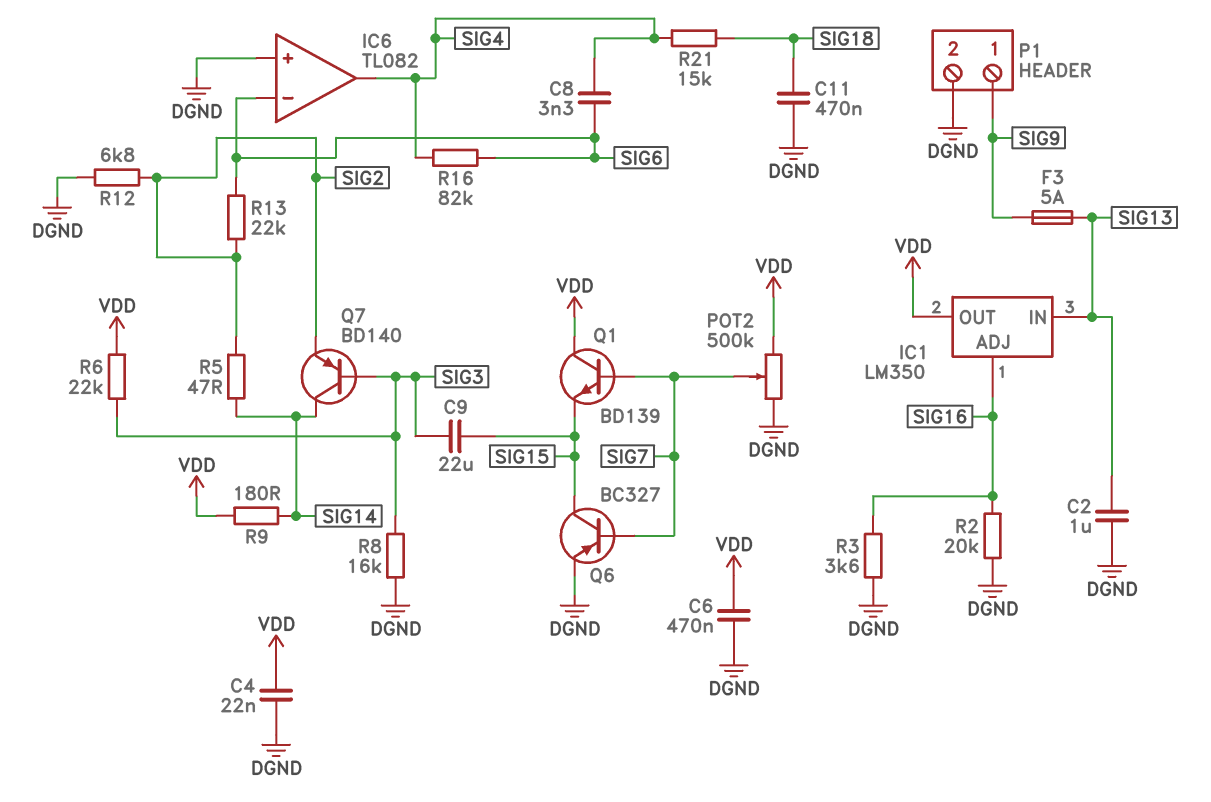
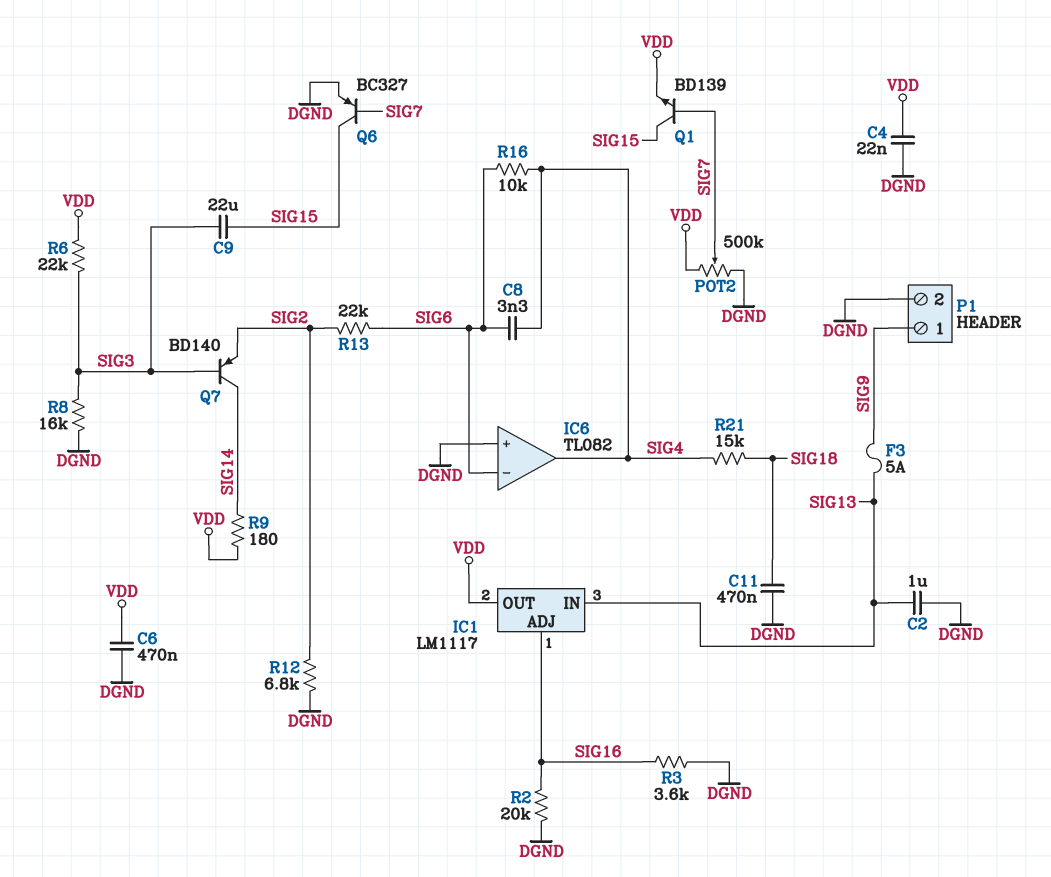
IC1: LM350 -> LM1117
Q1: NPN BD139 (B SIG7, C VDD, E SIG15) -> NPN BD139 (B SIG7, C SIG15, E VDD)
R5: 47 (SIG2, SIG14) -> none
R16: 82k (SIG4, SIG6) -> 10k (SIG4, SIG6)

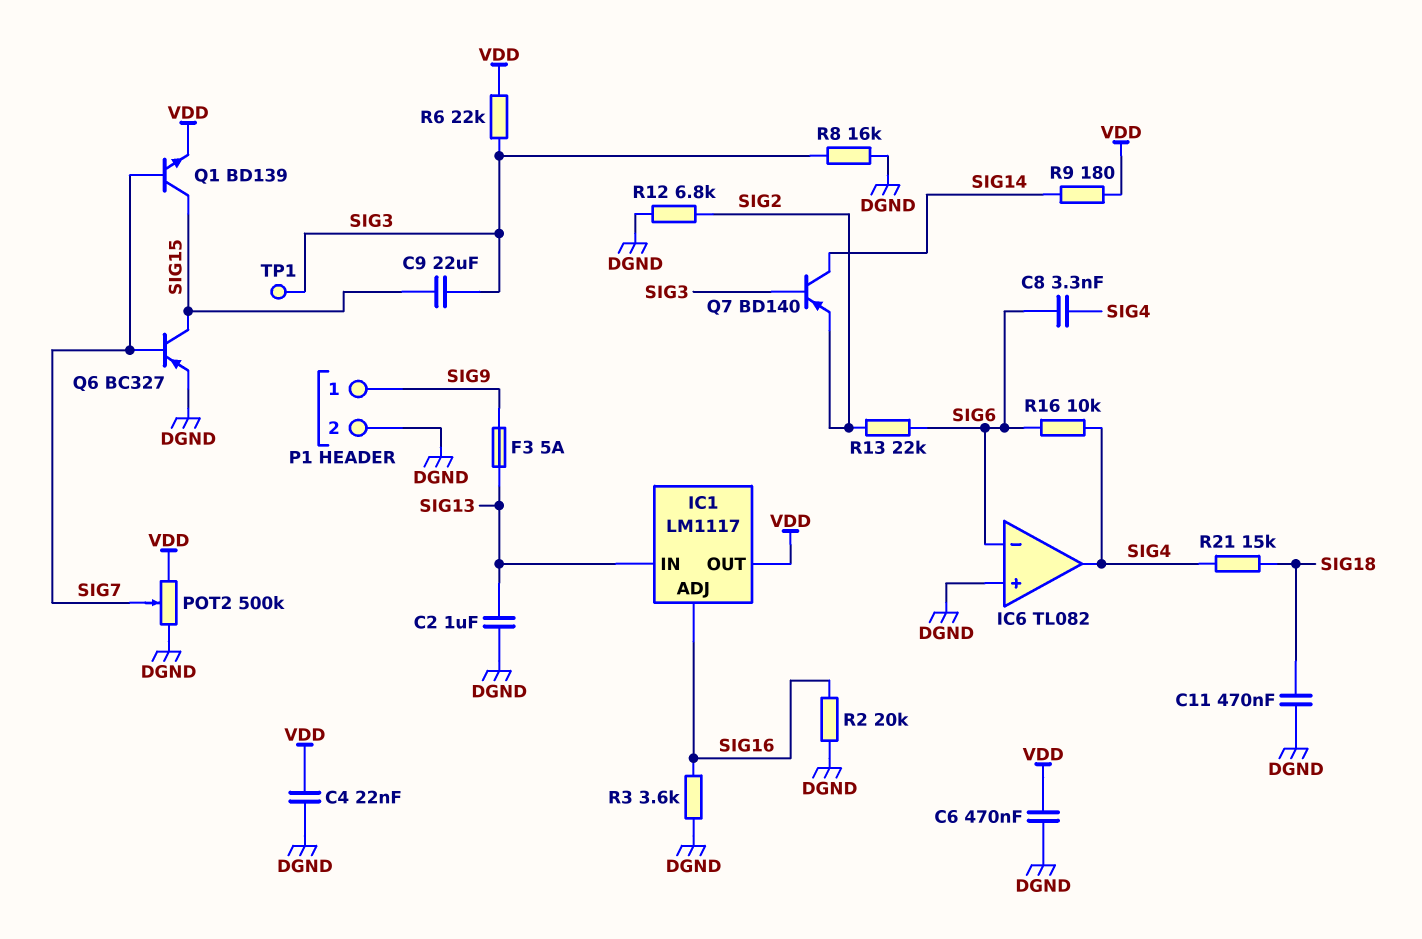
TP1: none -> test point (SIG3)

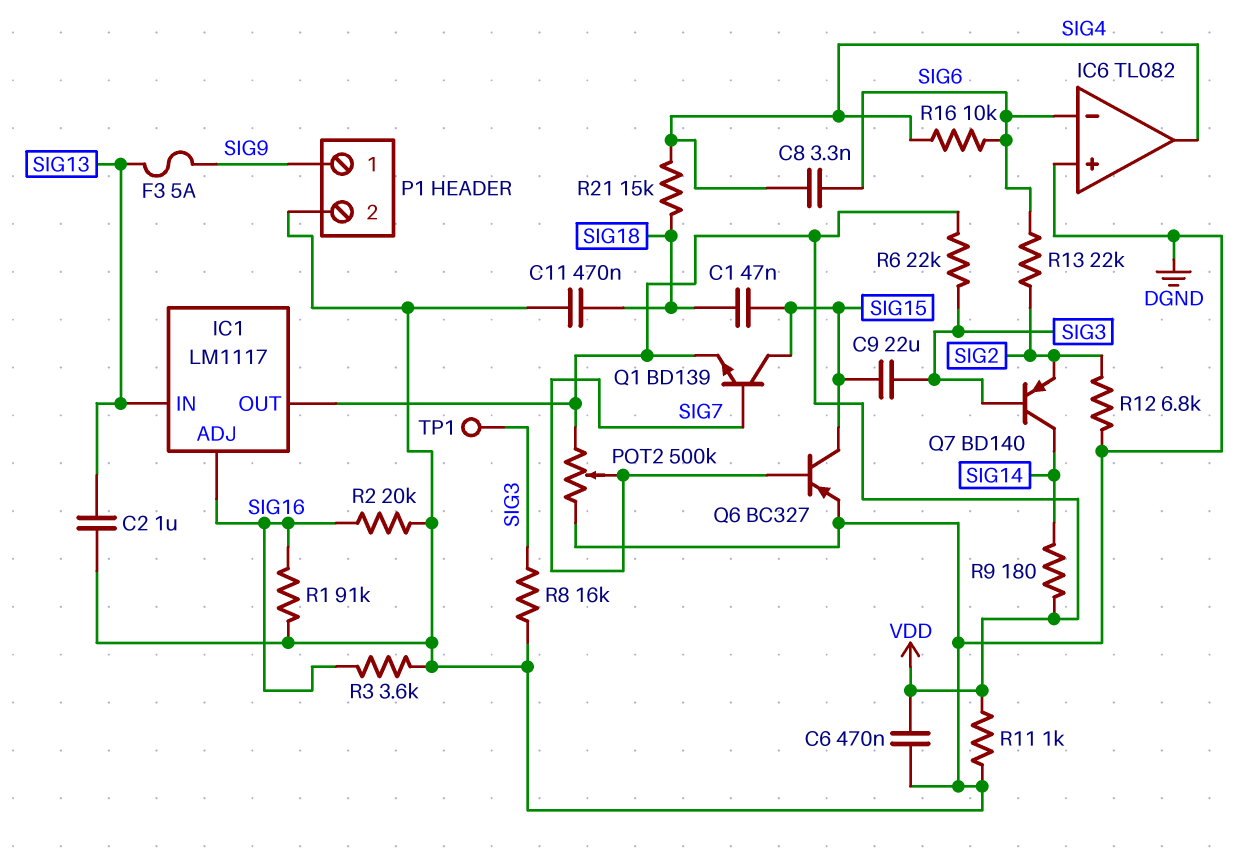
C1: none -> 47nF (SIG15, SIG18)
C4: 22nF (DGND, VDD) -> none
R1: none -> 91k (DGND, SIG16)
R11: none -> 1k (DGND, VDD)

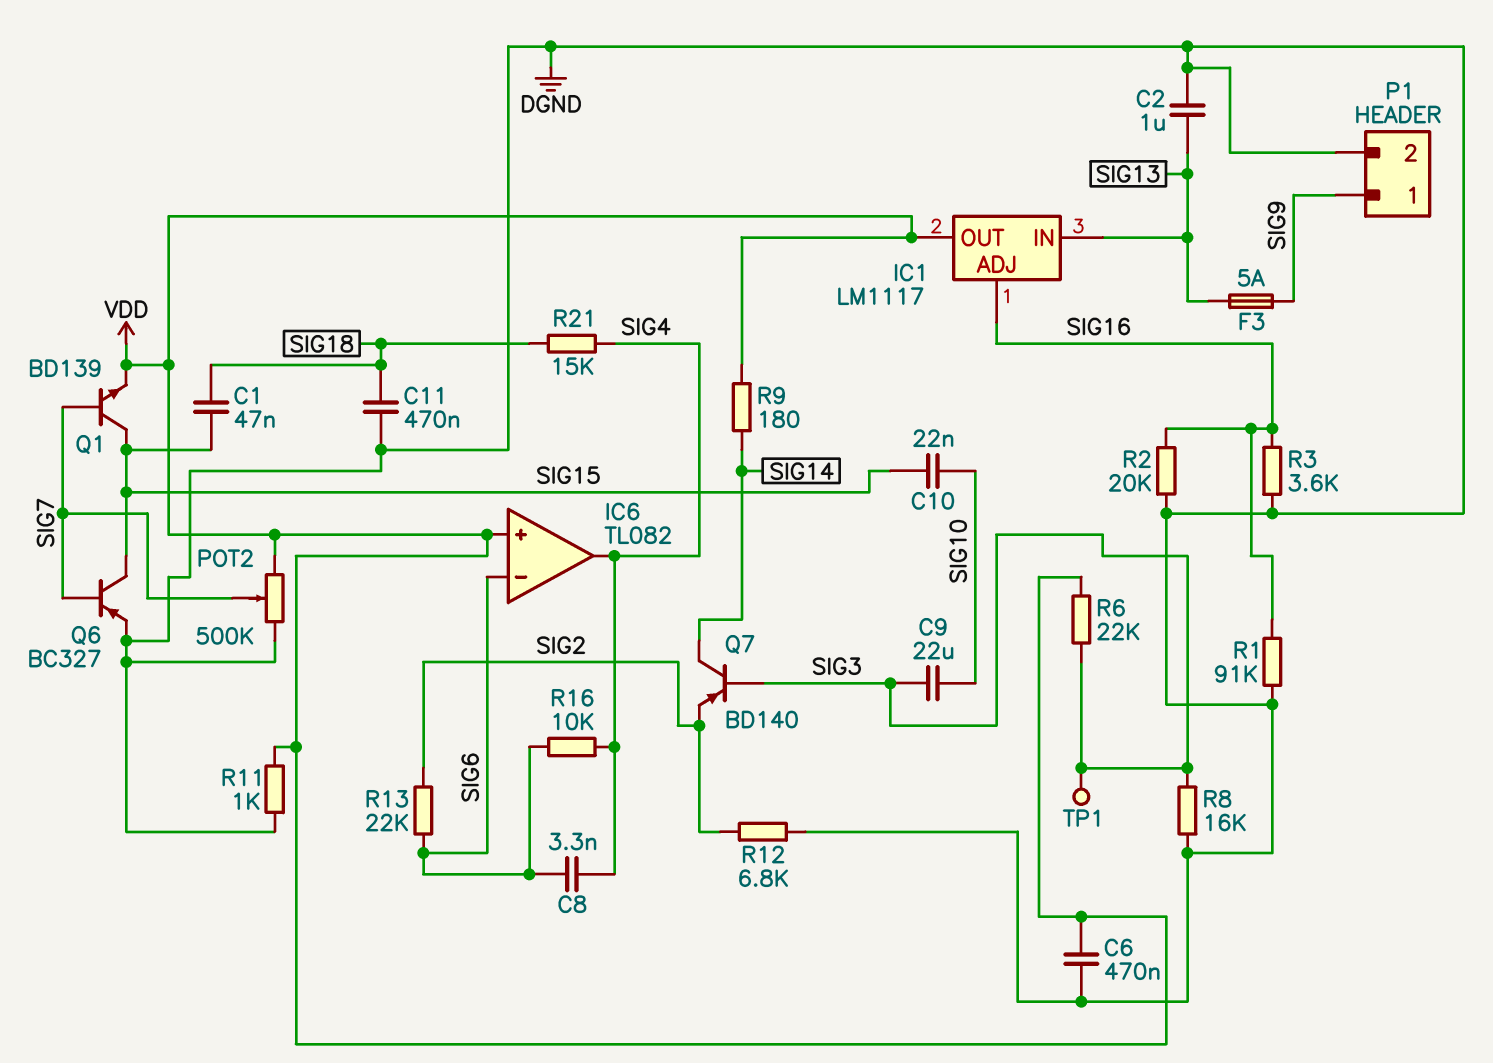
C9: 22uF (SIG3, SIG15) -> 22uF (SIG3, SIG10)
C10: none -> 22nF (SIG10, SIG15)
IC6 pin in+: DGND -> VDD

